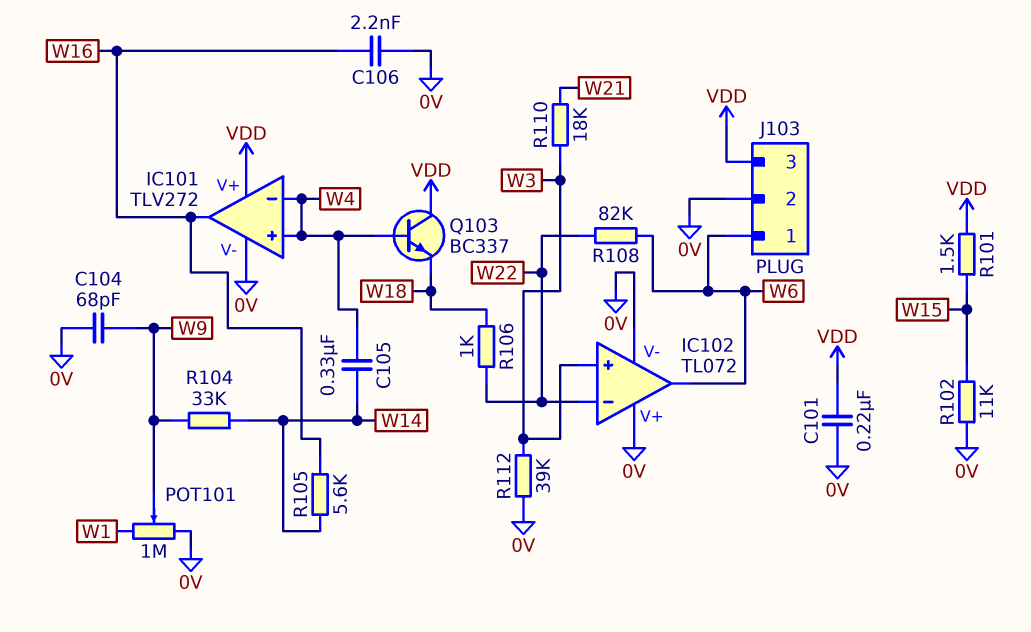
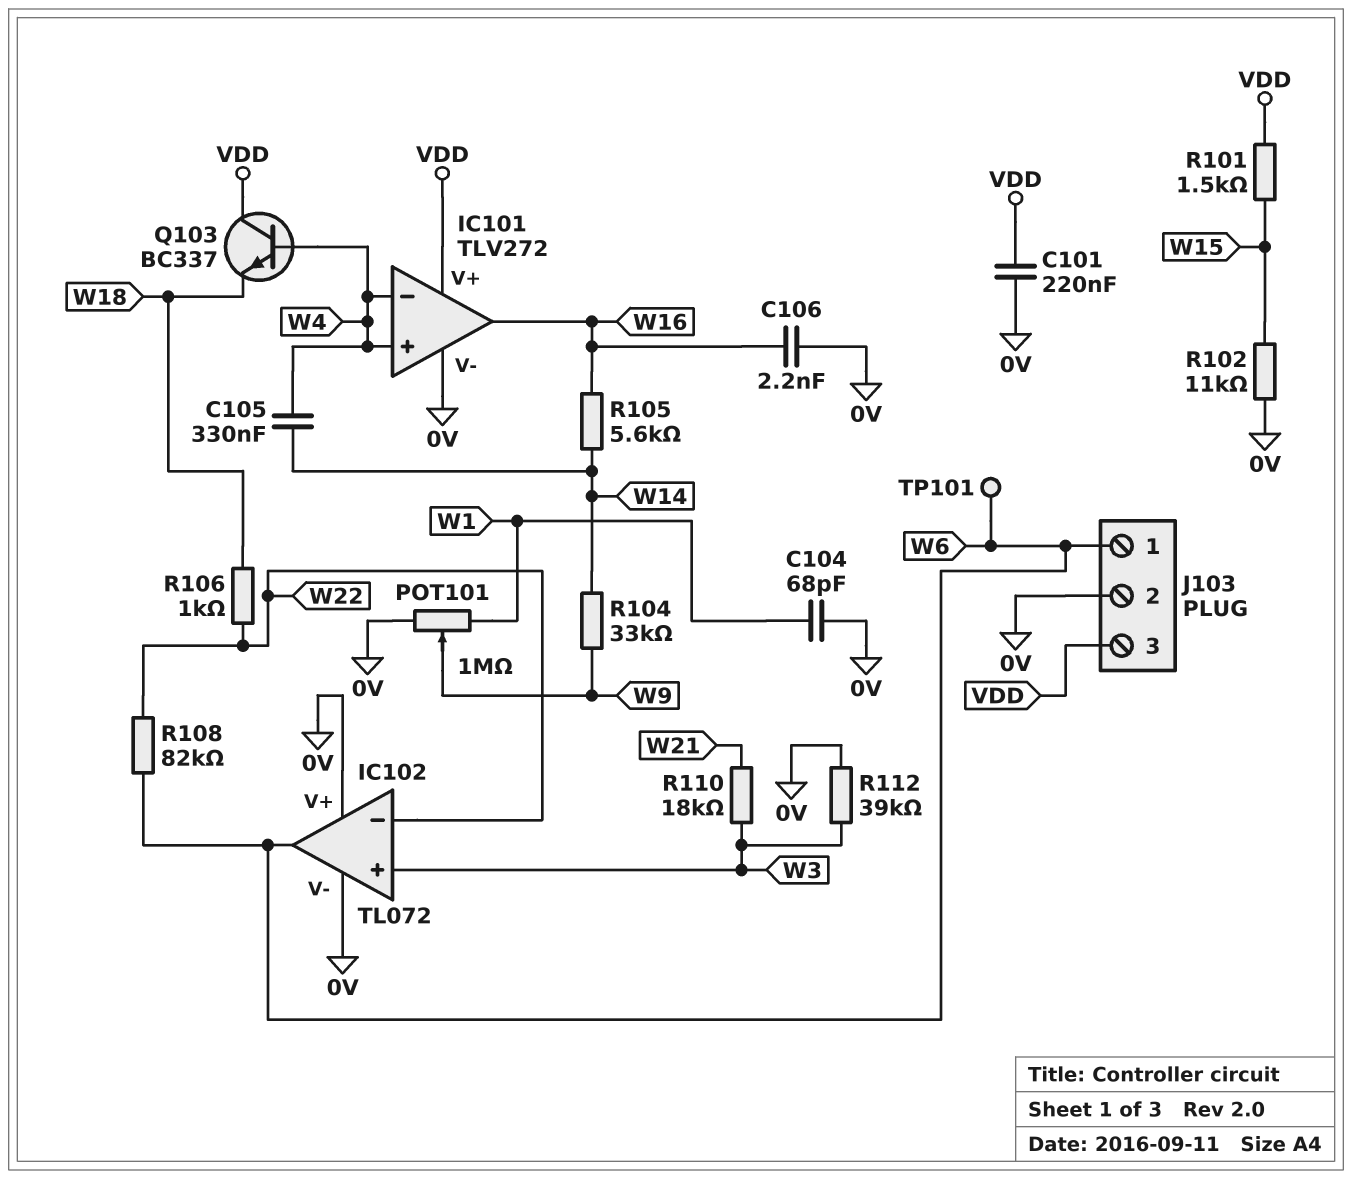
C104: 68pF (0V, W9) -> 68pF (0V, W1)
TP101: none -> test point (W6)

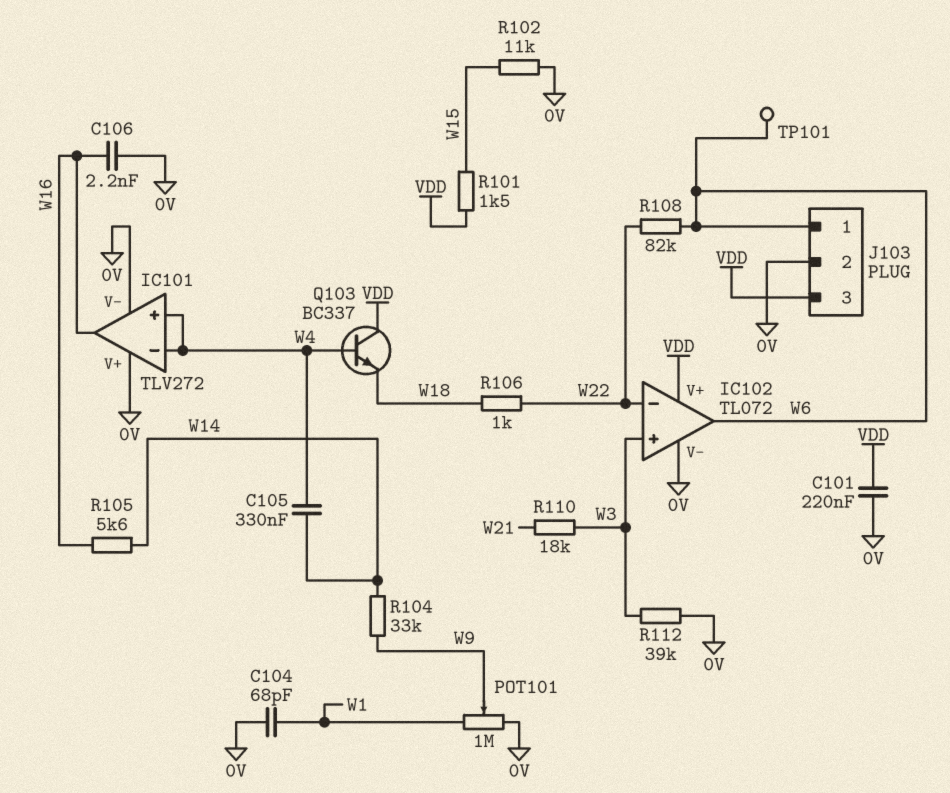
IC101 pin V+: VDD -> 0V
IC102 pin V+: 0V -> VDD

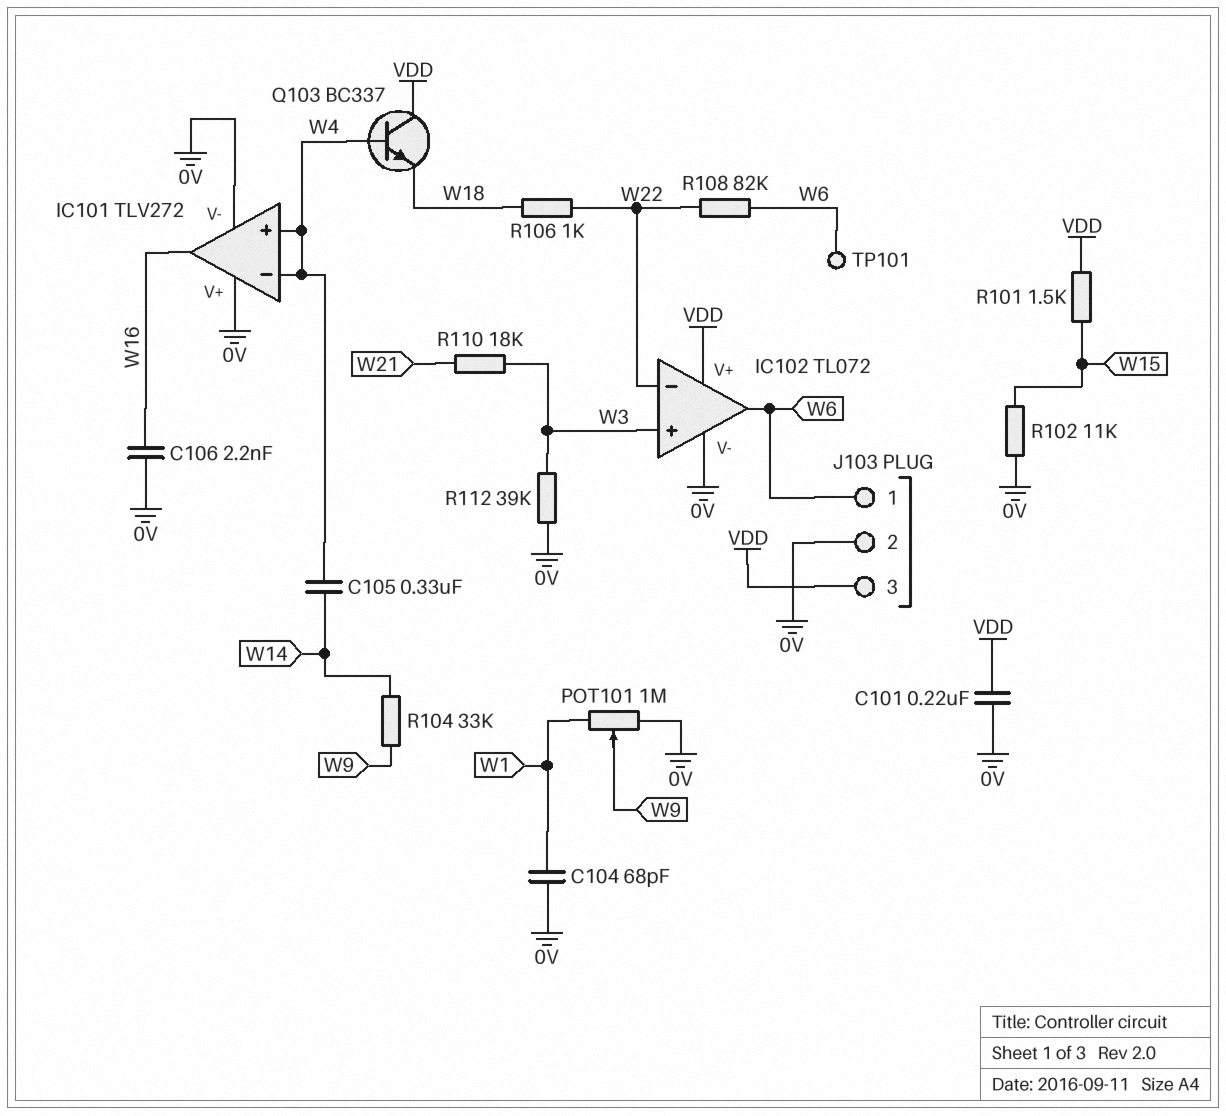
R105: 5.6k (W14, W16) -> none

